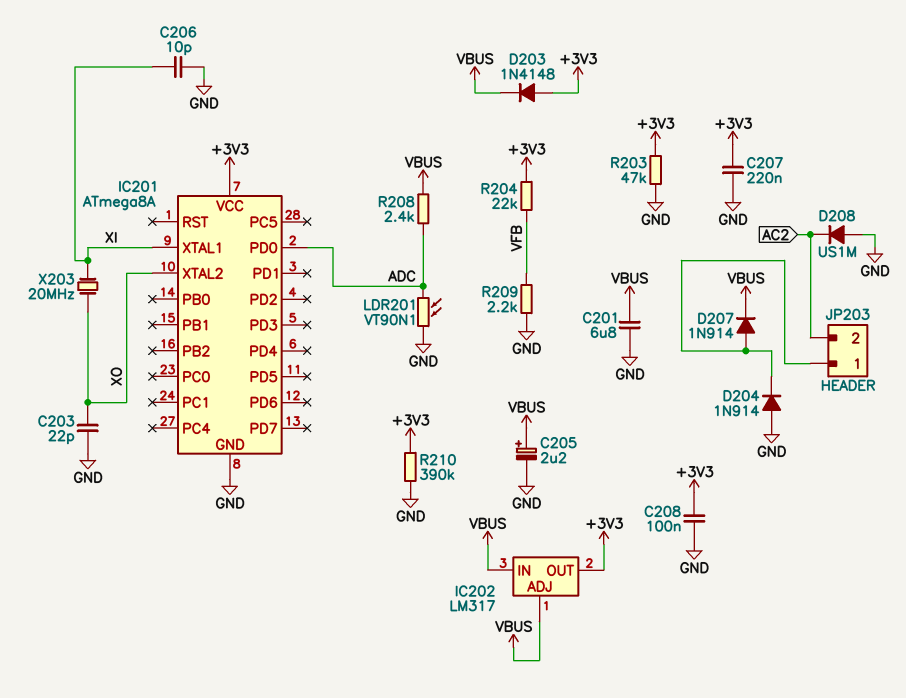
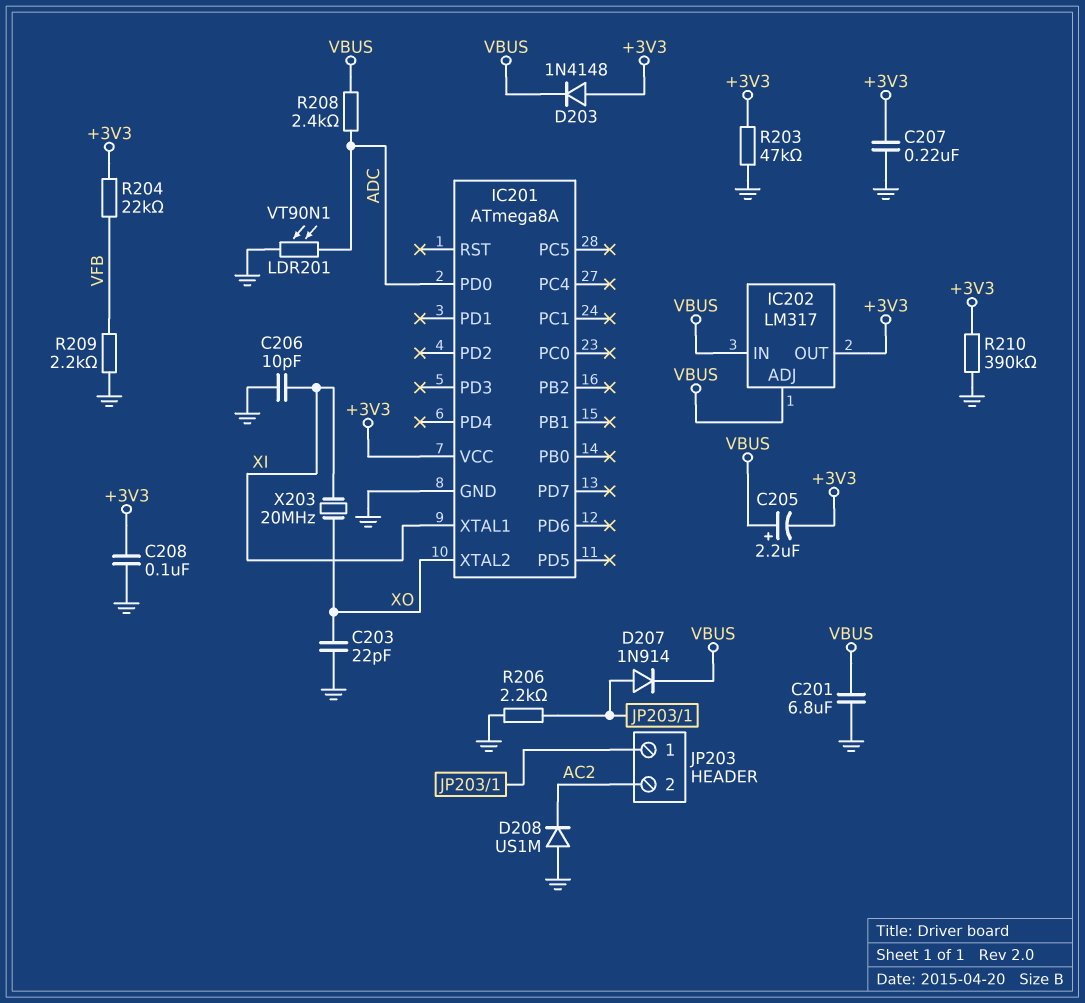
C205: 2.2uF (plus VBUS, minus GND) -> 2.2uF (plus VBUS, minus +3V3)
D204: diode 1N914 (A GND, K JP203/1) -> none
R206: none -> 2.2k (GND, JP203/1)

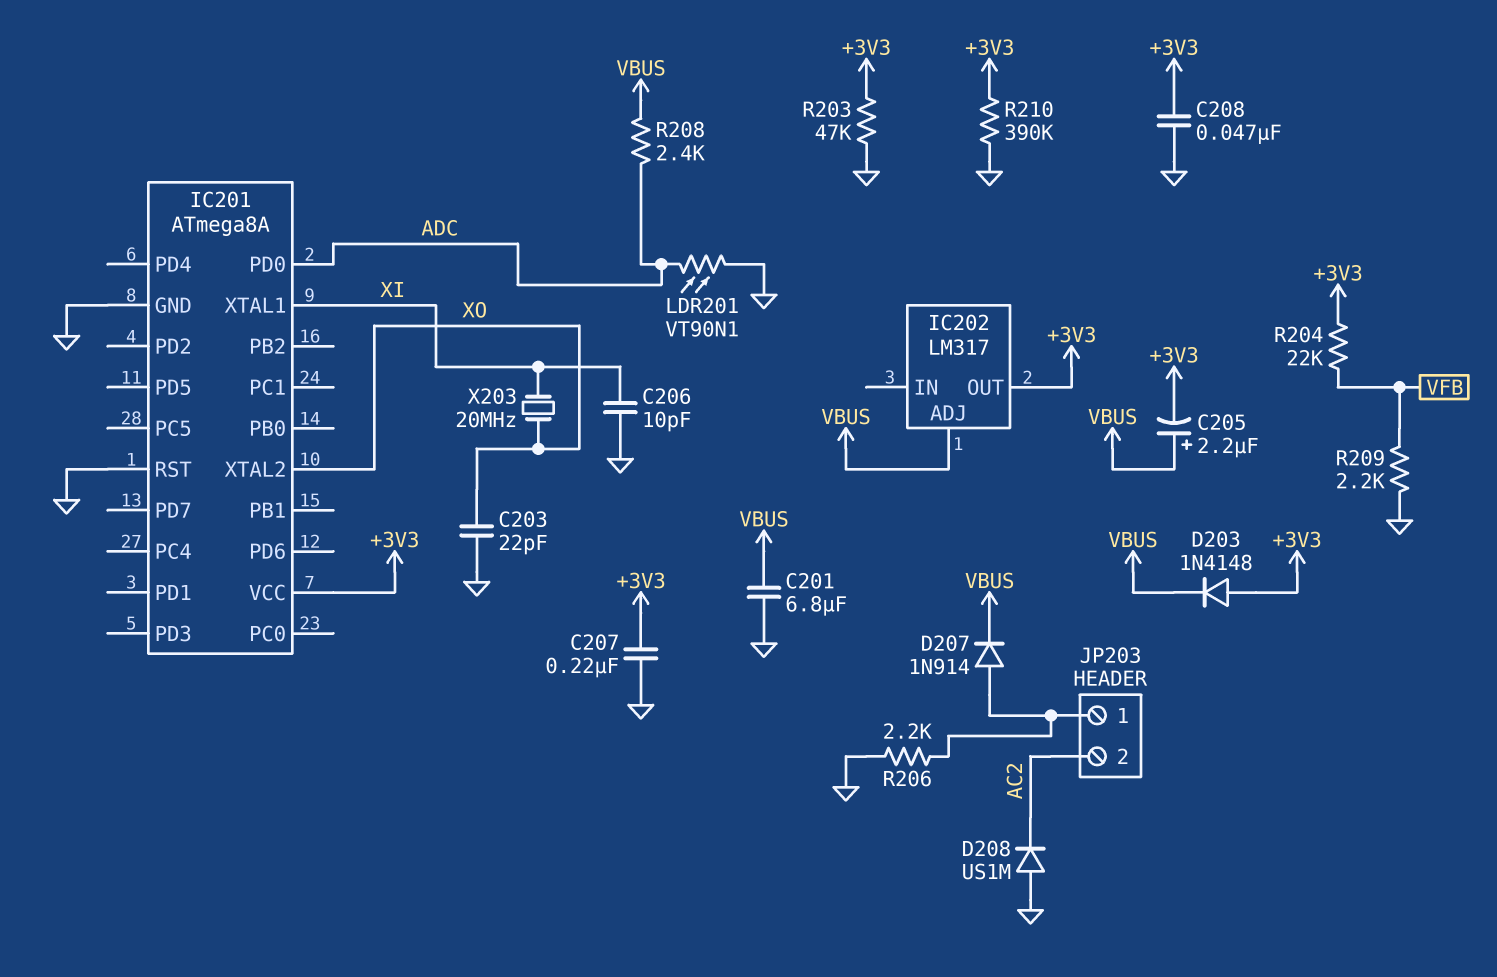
C208: 100nF (+3V3, GND) -> 47nF (+3V3, GND)
IC201 pin RST: none -> GND
IC202 pin IN: VBUS -> none

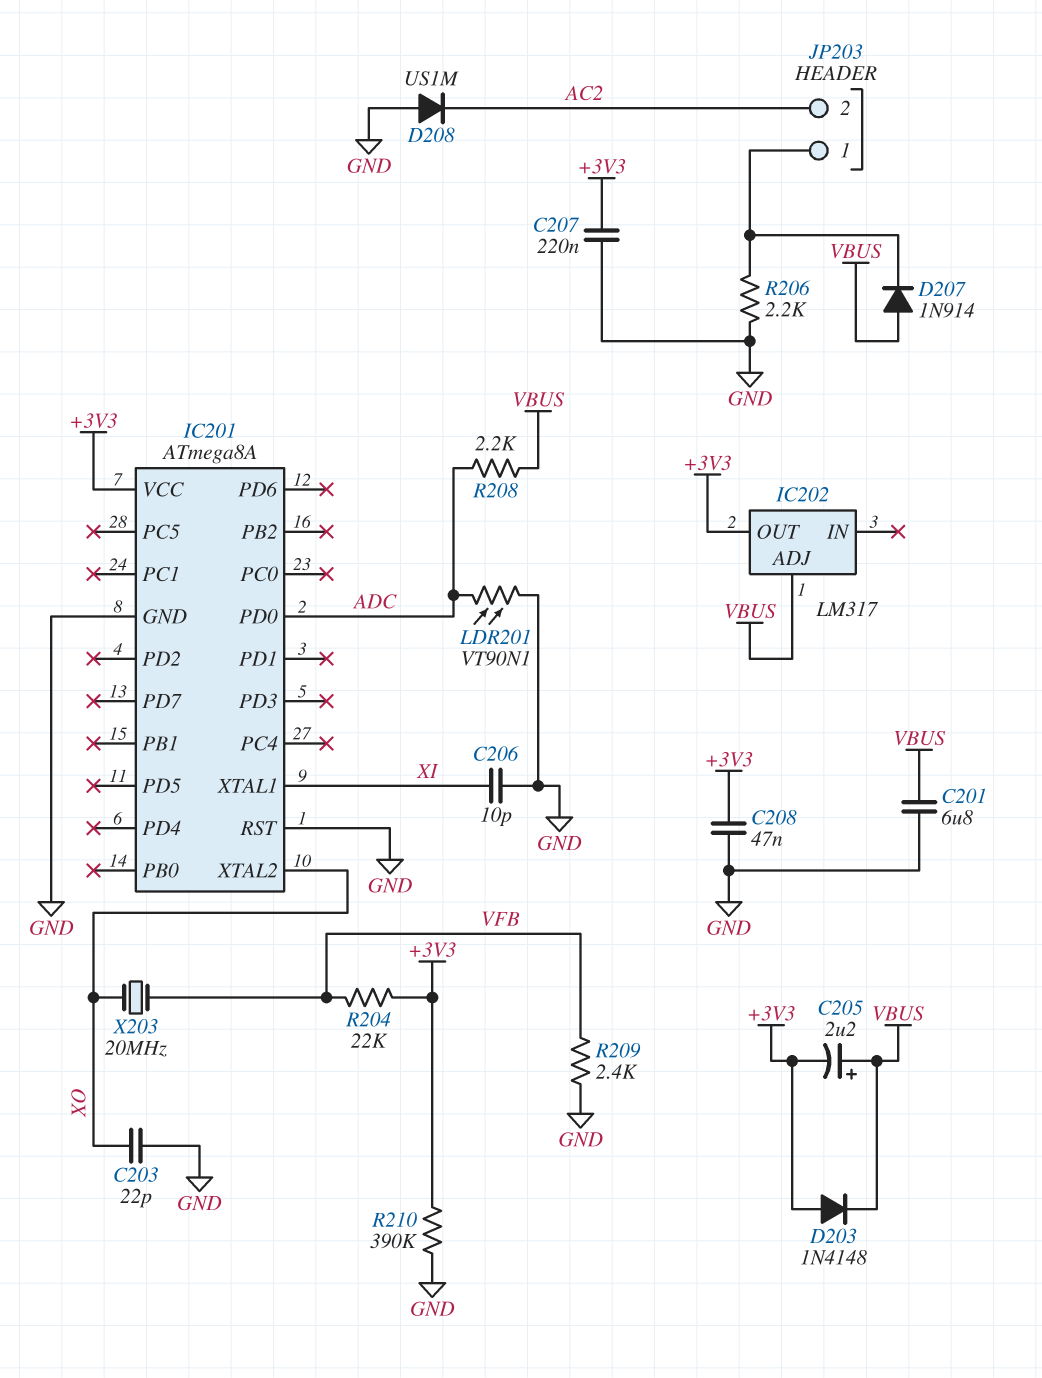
D207: diode 1N914 (A JP203/1, K VBUS) -> diode 1N914 (A VBUS, K JP203/1)
R203: 47k (+3V3, GND) -> none
R208: 2.4k (ADC, VBUS) -> 2.2k (ADC, VBUS)
R209: 2.2k (GND, VFB) -> 2.4k (GND, VFB)
X203: 20MHz (XI, XO) -> 20MHz (VFB, XO)

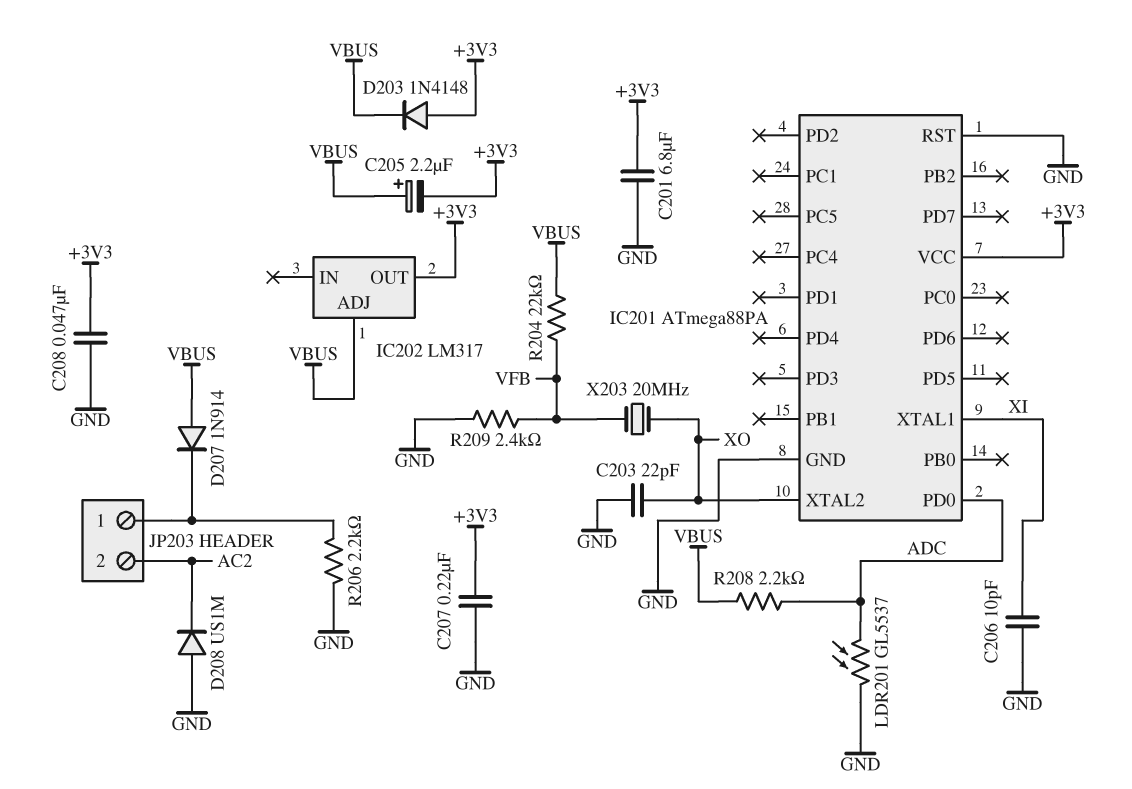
C201: 6.8uF (GND, VBUS) -> 6.8uF (+3V3, GND)
IC201: ATmega8A -> ATmega88PA
LDR201: VT90N1 (ADC, GND) -> GL5537 (ADC, GND)
R204: 22k (+3V3, VFB) -> 22k (VBUS, VFB)
R210: 390k (+3V3, GND) -> none

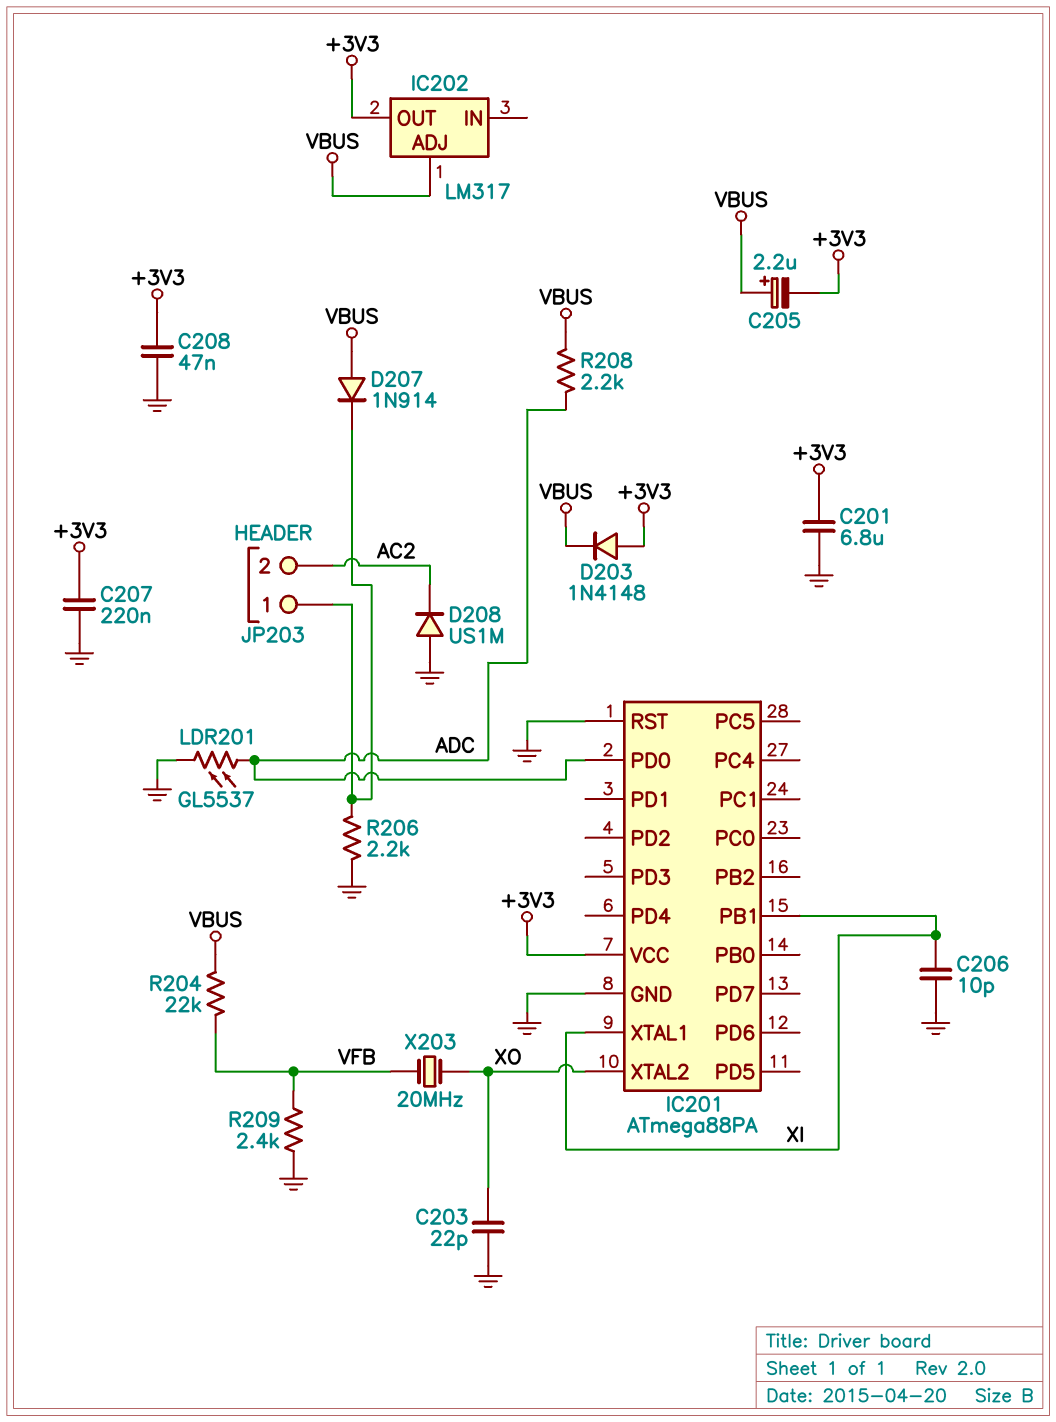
IC201 pin PB1: none -> XI

